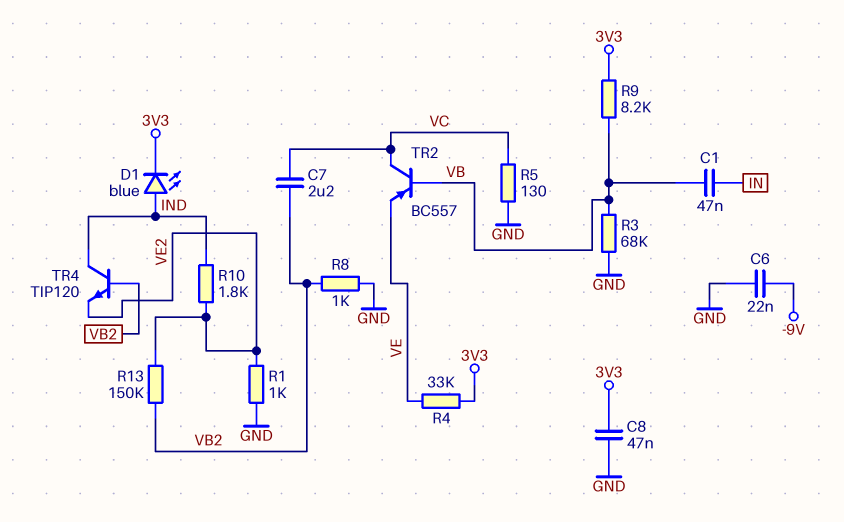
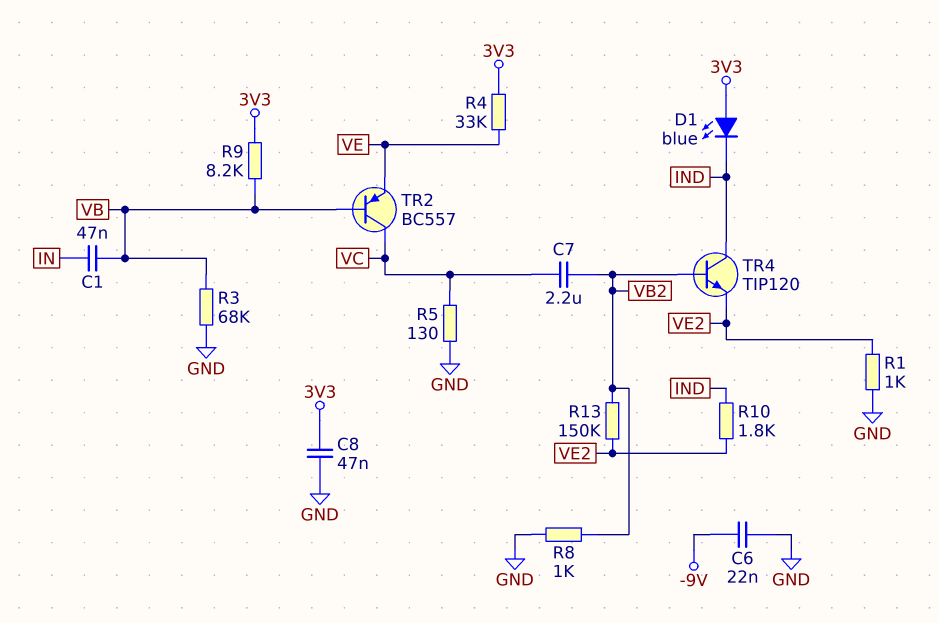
D1: LED blue (A IND, K 3V3) -> LED blue (A 3V3, K IND)

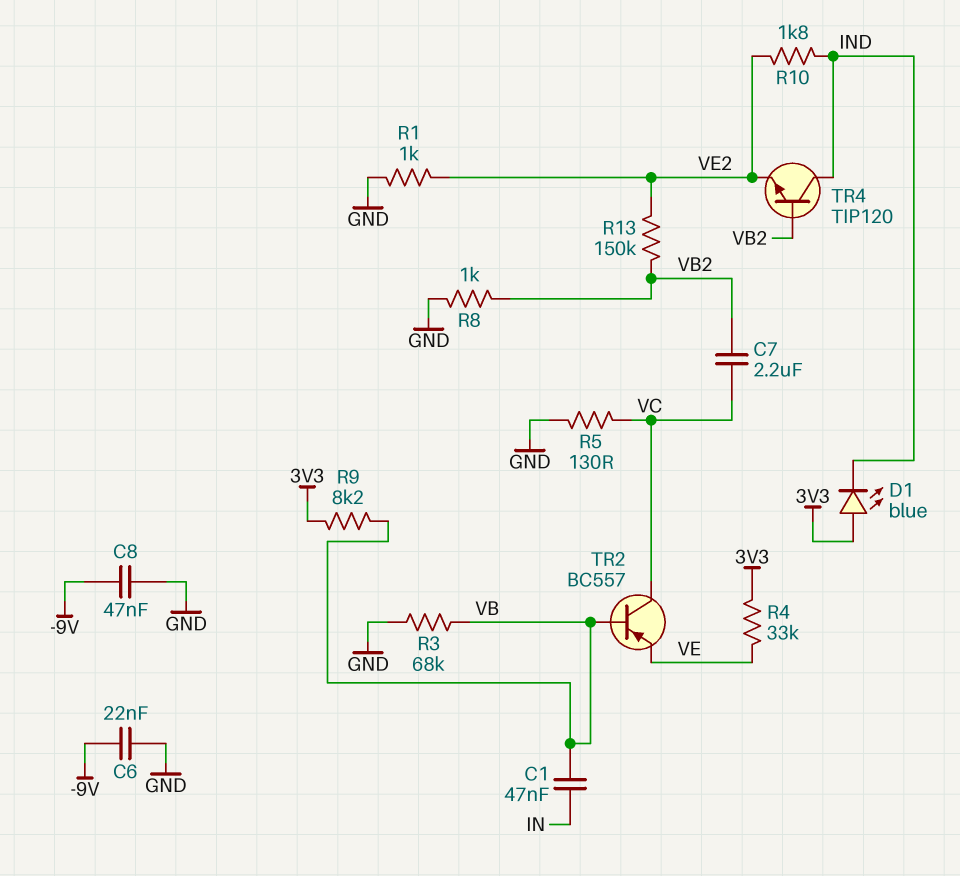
C8: 47nF (3V3, GND) -> 47nF (-9V, GND)

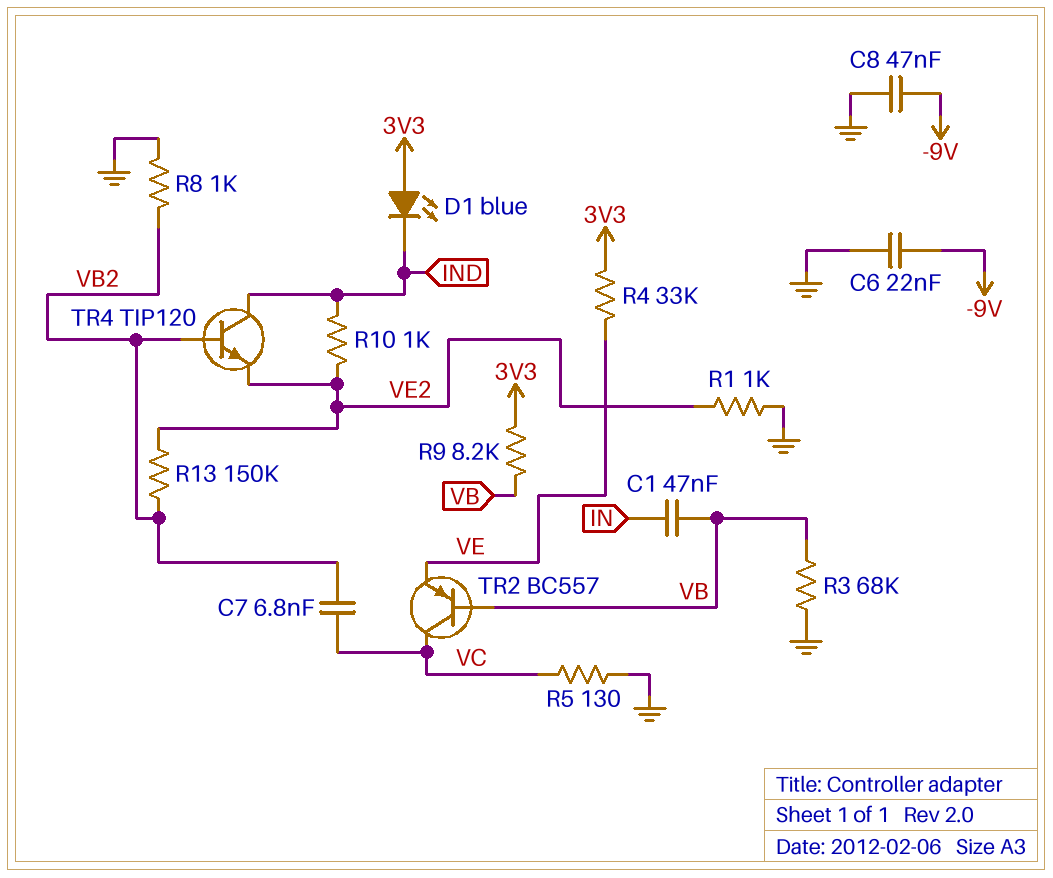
C7: 2.2uF (VB2, VC) -> 6.8nF (VB2, VC)
R10: 1.8k (IND, VE2) -> 1k (IND, VE2)

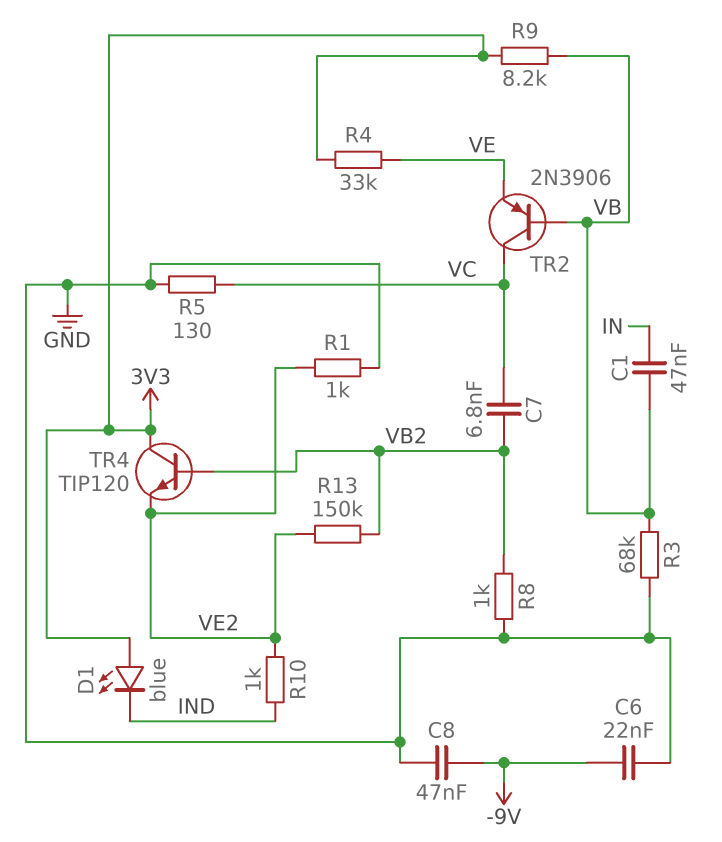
TR2: PNP BC557 (B VB, C VC, E VE) -> PNP 2N3906 (B VB, C VC, E VE)
TR4: NPN TIP120 (B VB2, C IND, E VE2) -> NPN TIP120 (B VB2, C 3V3, E VE2)

